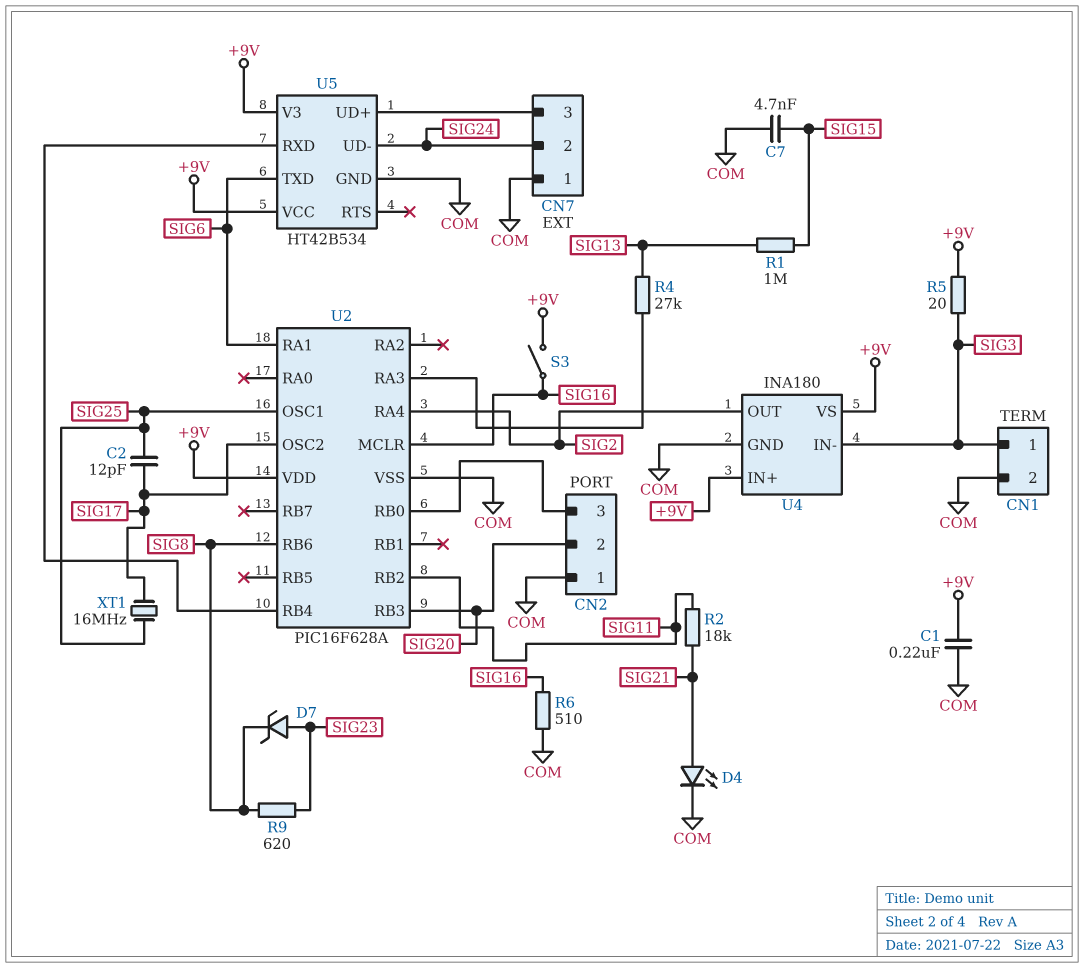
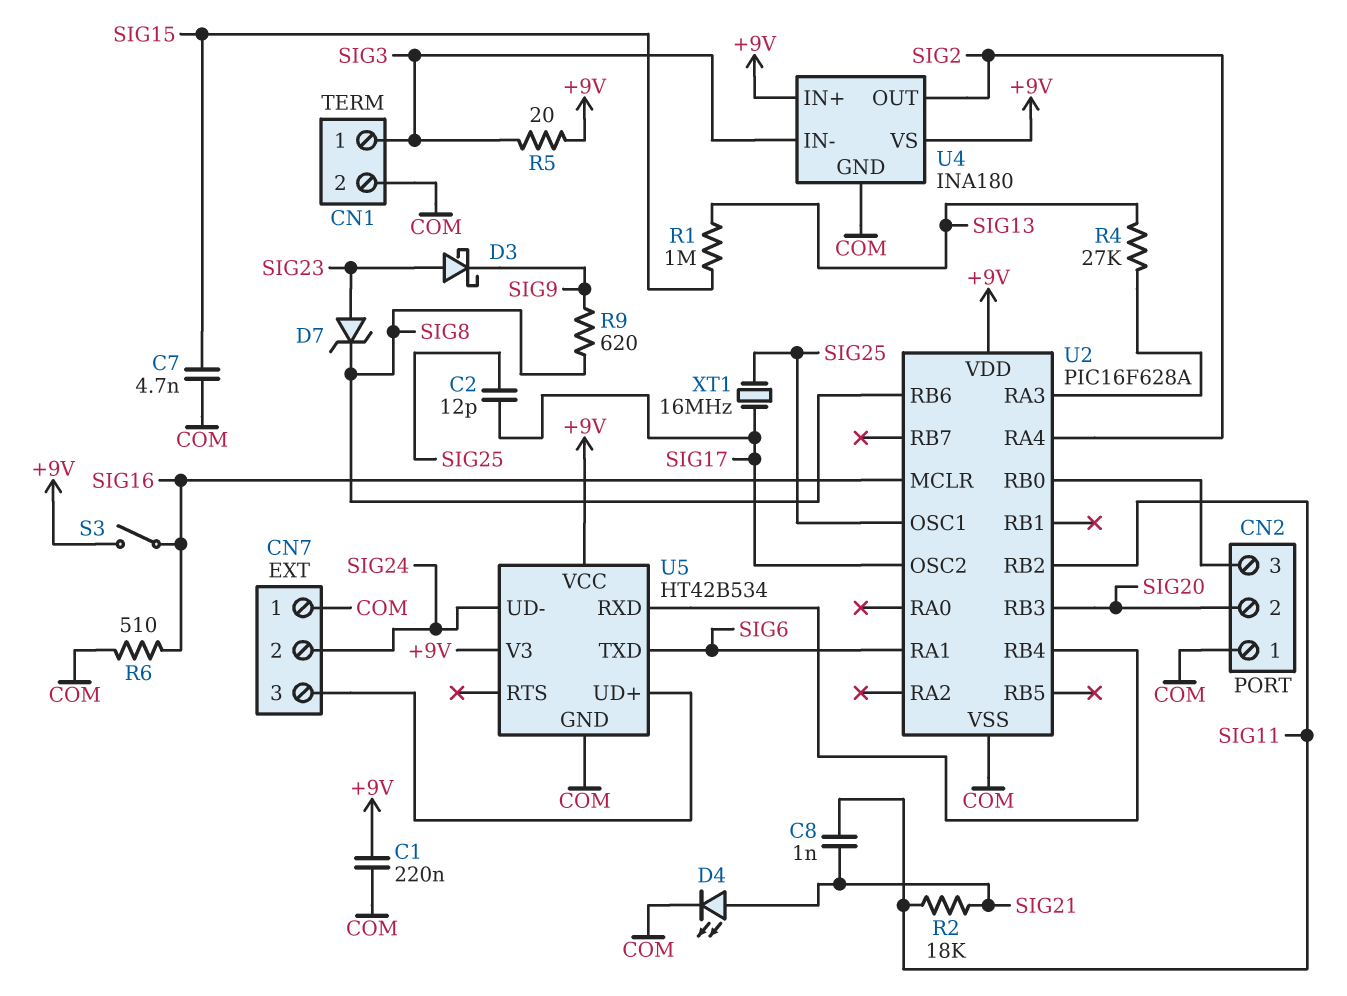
C8: none -> 1nF (SIG11, SIG21)
D3: none -> schottky (A SIG23, K SIG9)
R9: 620 (SIG8, SIG23) -> 620 (SIG8, SIG9)

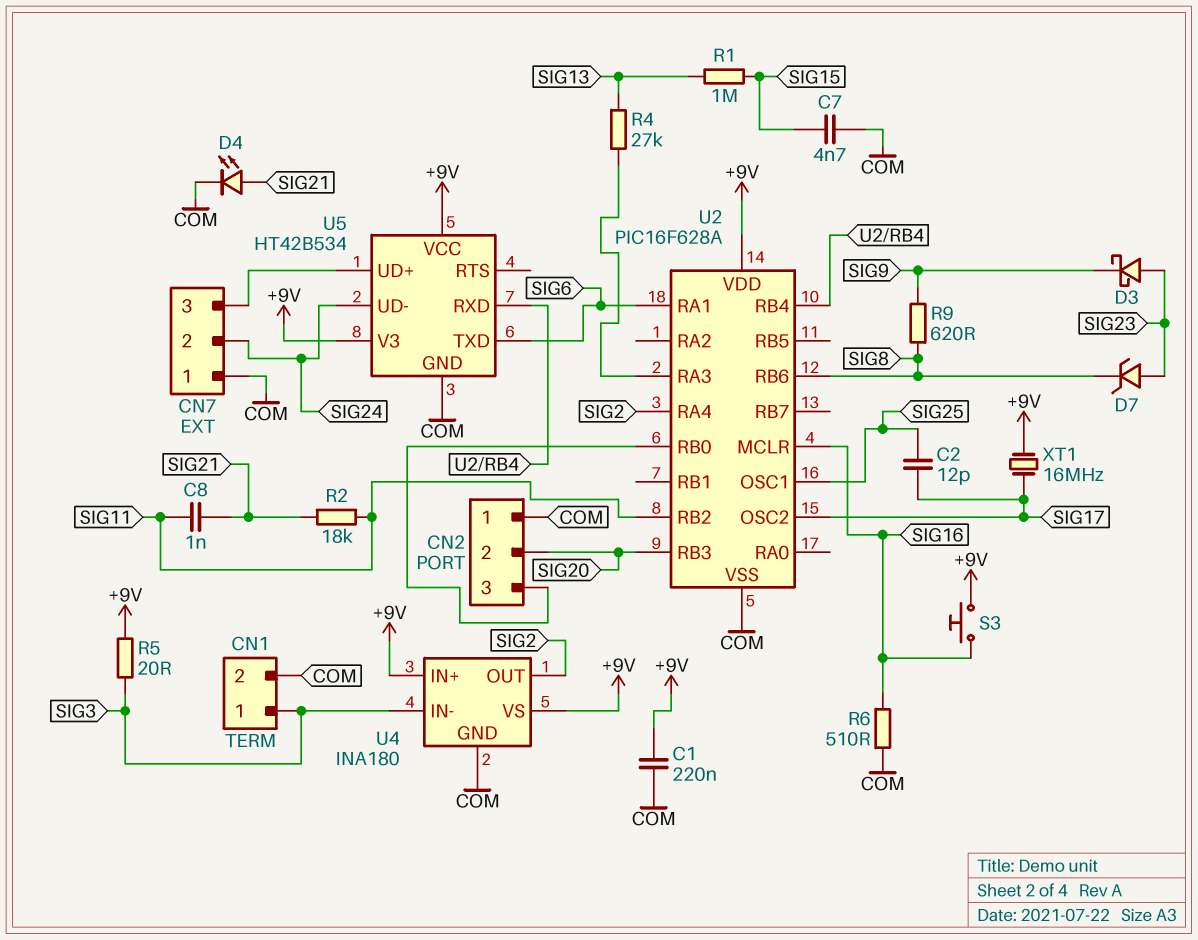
S3: switch (+9V, SIG16) -> button (+9V, SIG16)
XT1: 16MHz (SIG17, SIG25) -> 16MHz (+9V, SIG17)

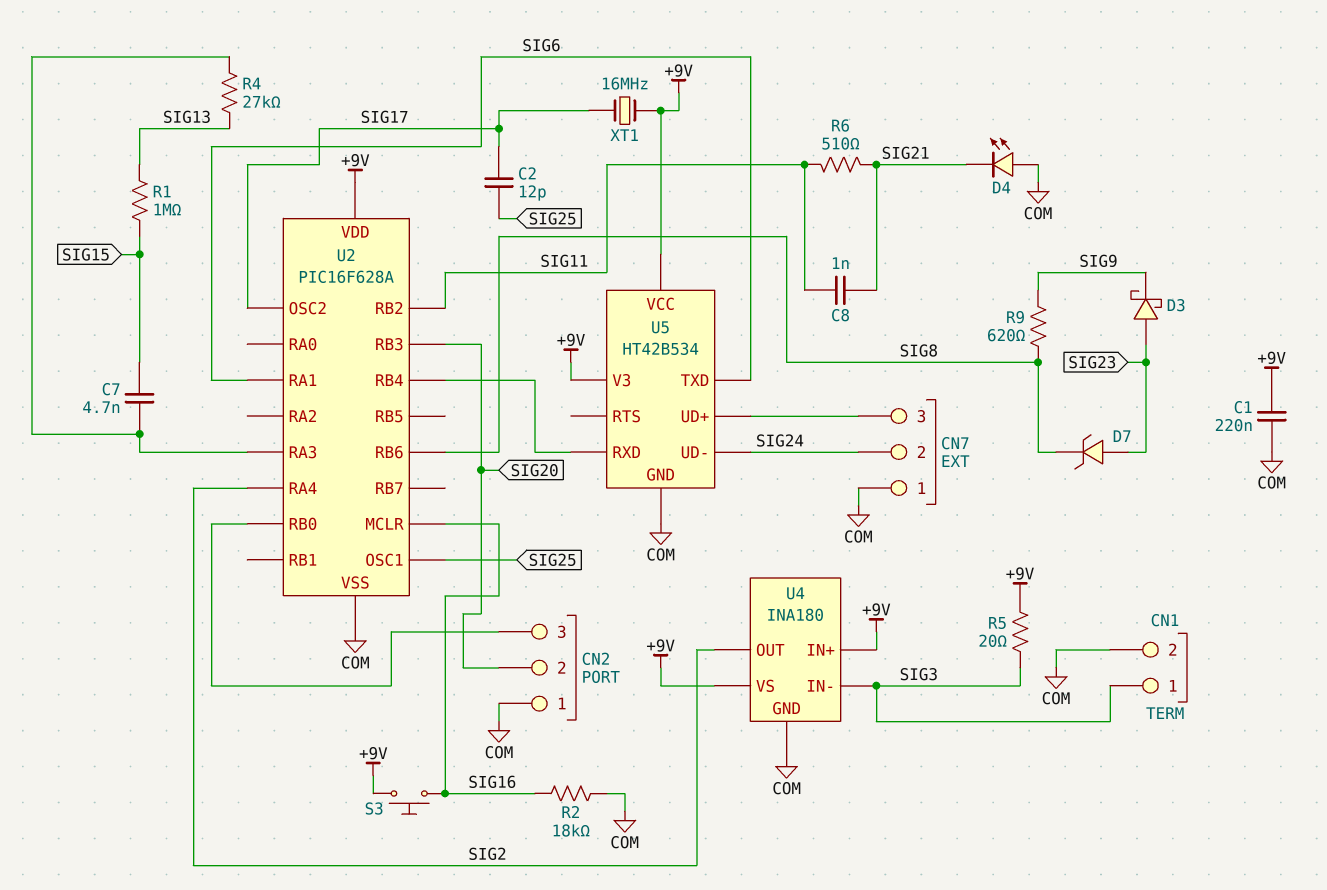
C7: 4.7nF (COM, SIG15) -> 4.7nF (SIG15, U2/RA3)
D4: LED (A SIG21, K COM) -> LED (A COM, K SIG21)
R2: 18k (SIG11, SIG21) -> 18k (COM, SIG16)
R6: 510 (COM, SIG16) -> 510 (SIG11, SIG21)

